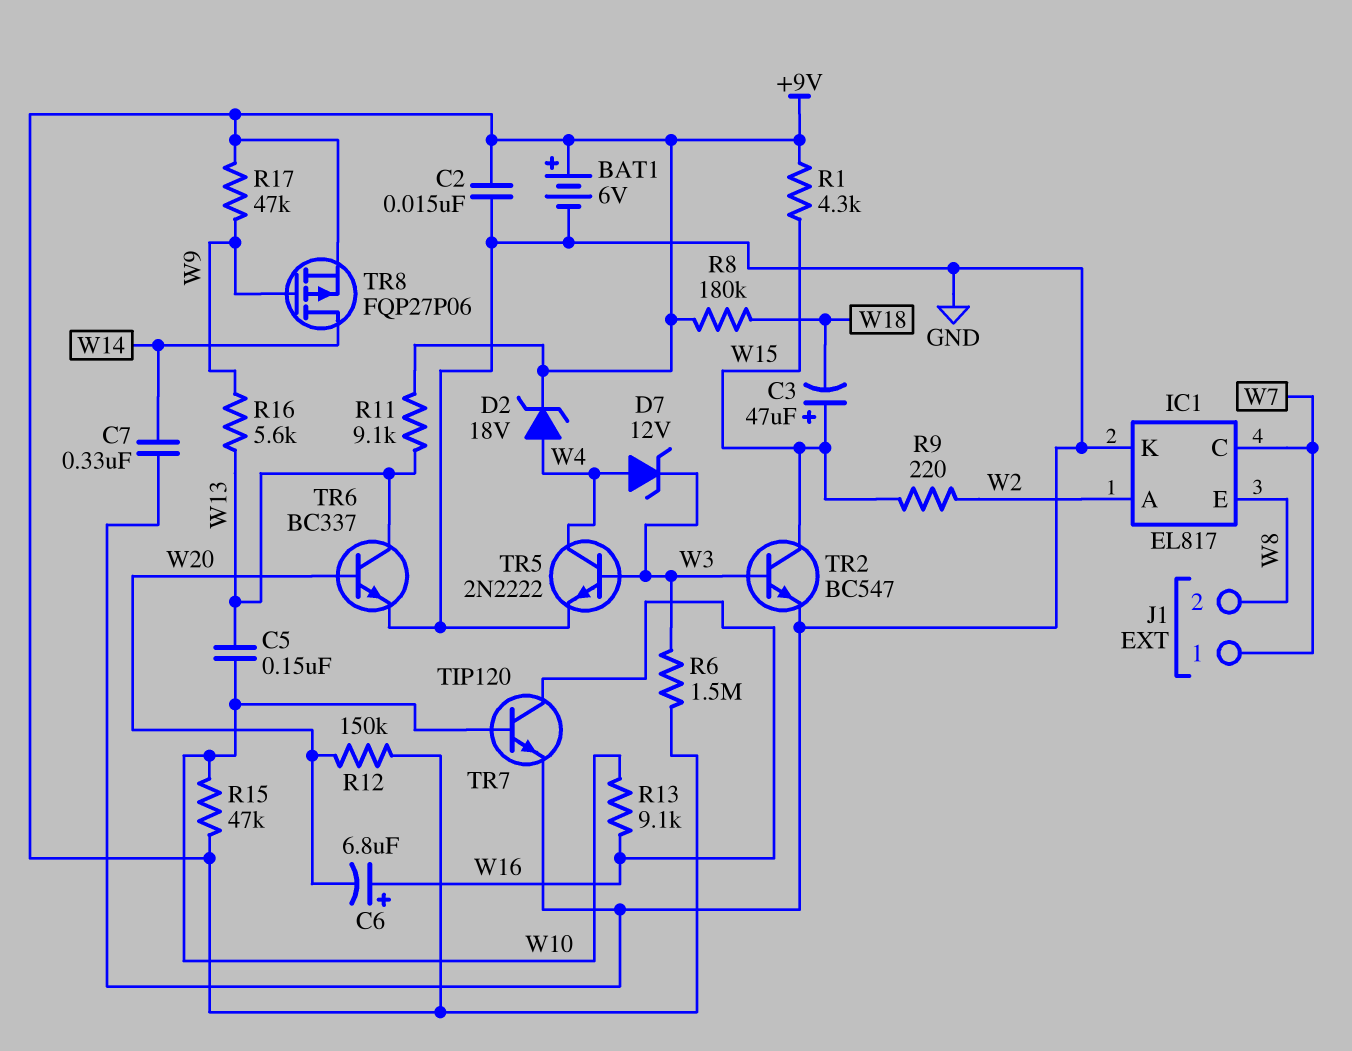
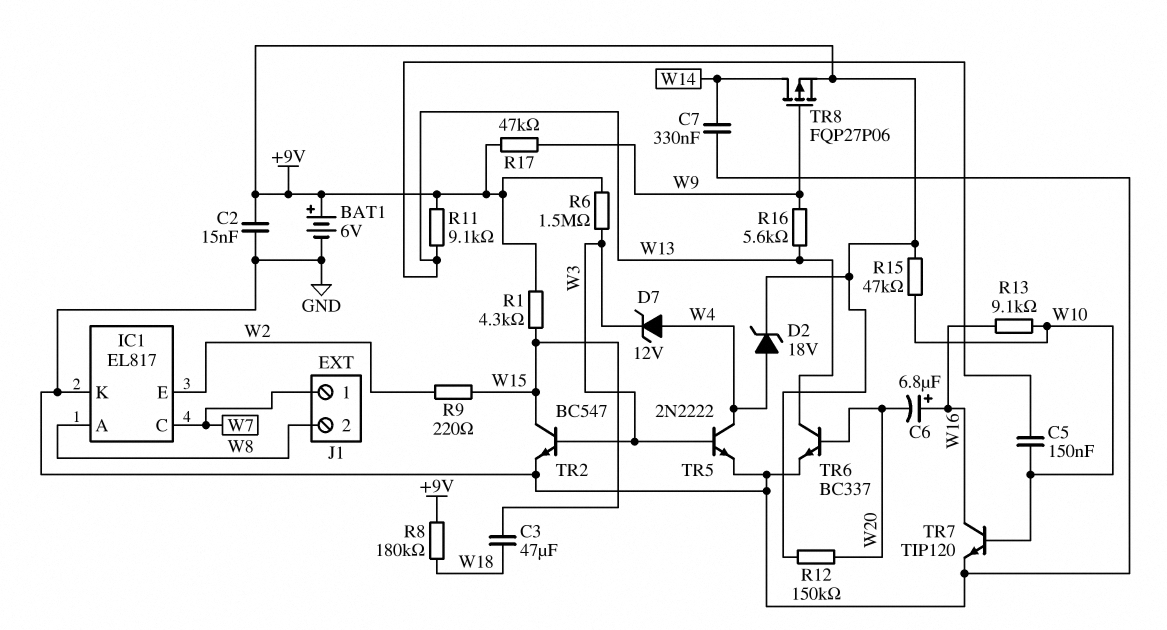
C3: 47uF (plus W15, minus W18) -> 47uF (W15, W18)
IC1 pin A: W2 -> W8
IC1 pin E: W8 -> W2

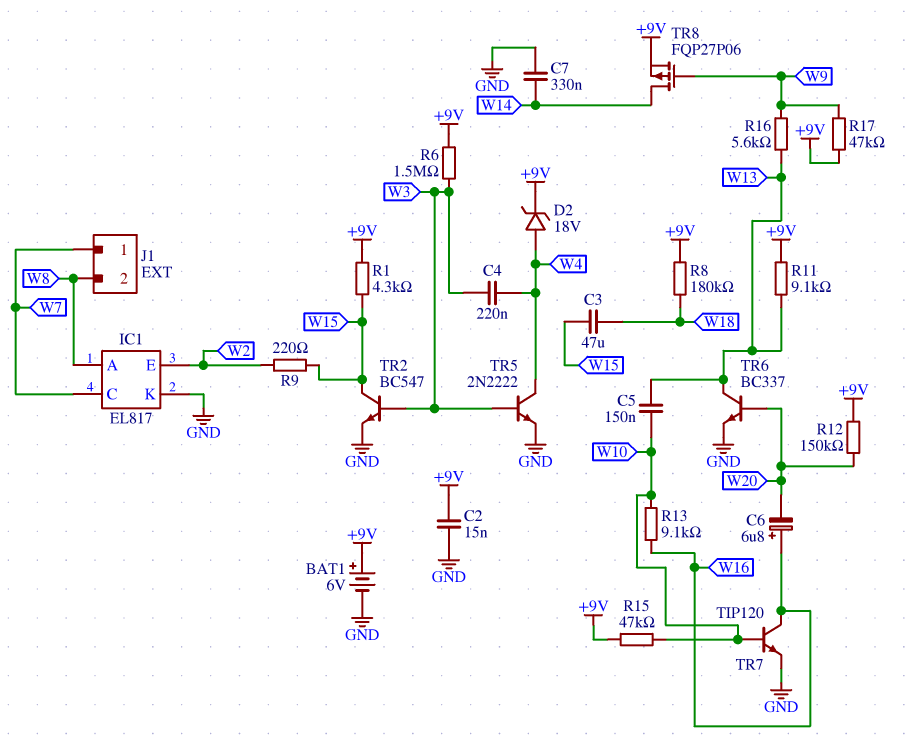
C4: none -> 220nF (W3, W4)
D7: zener 12V (A W4, K W3) -> none

